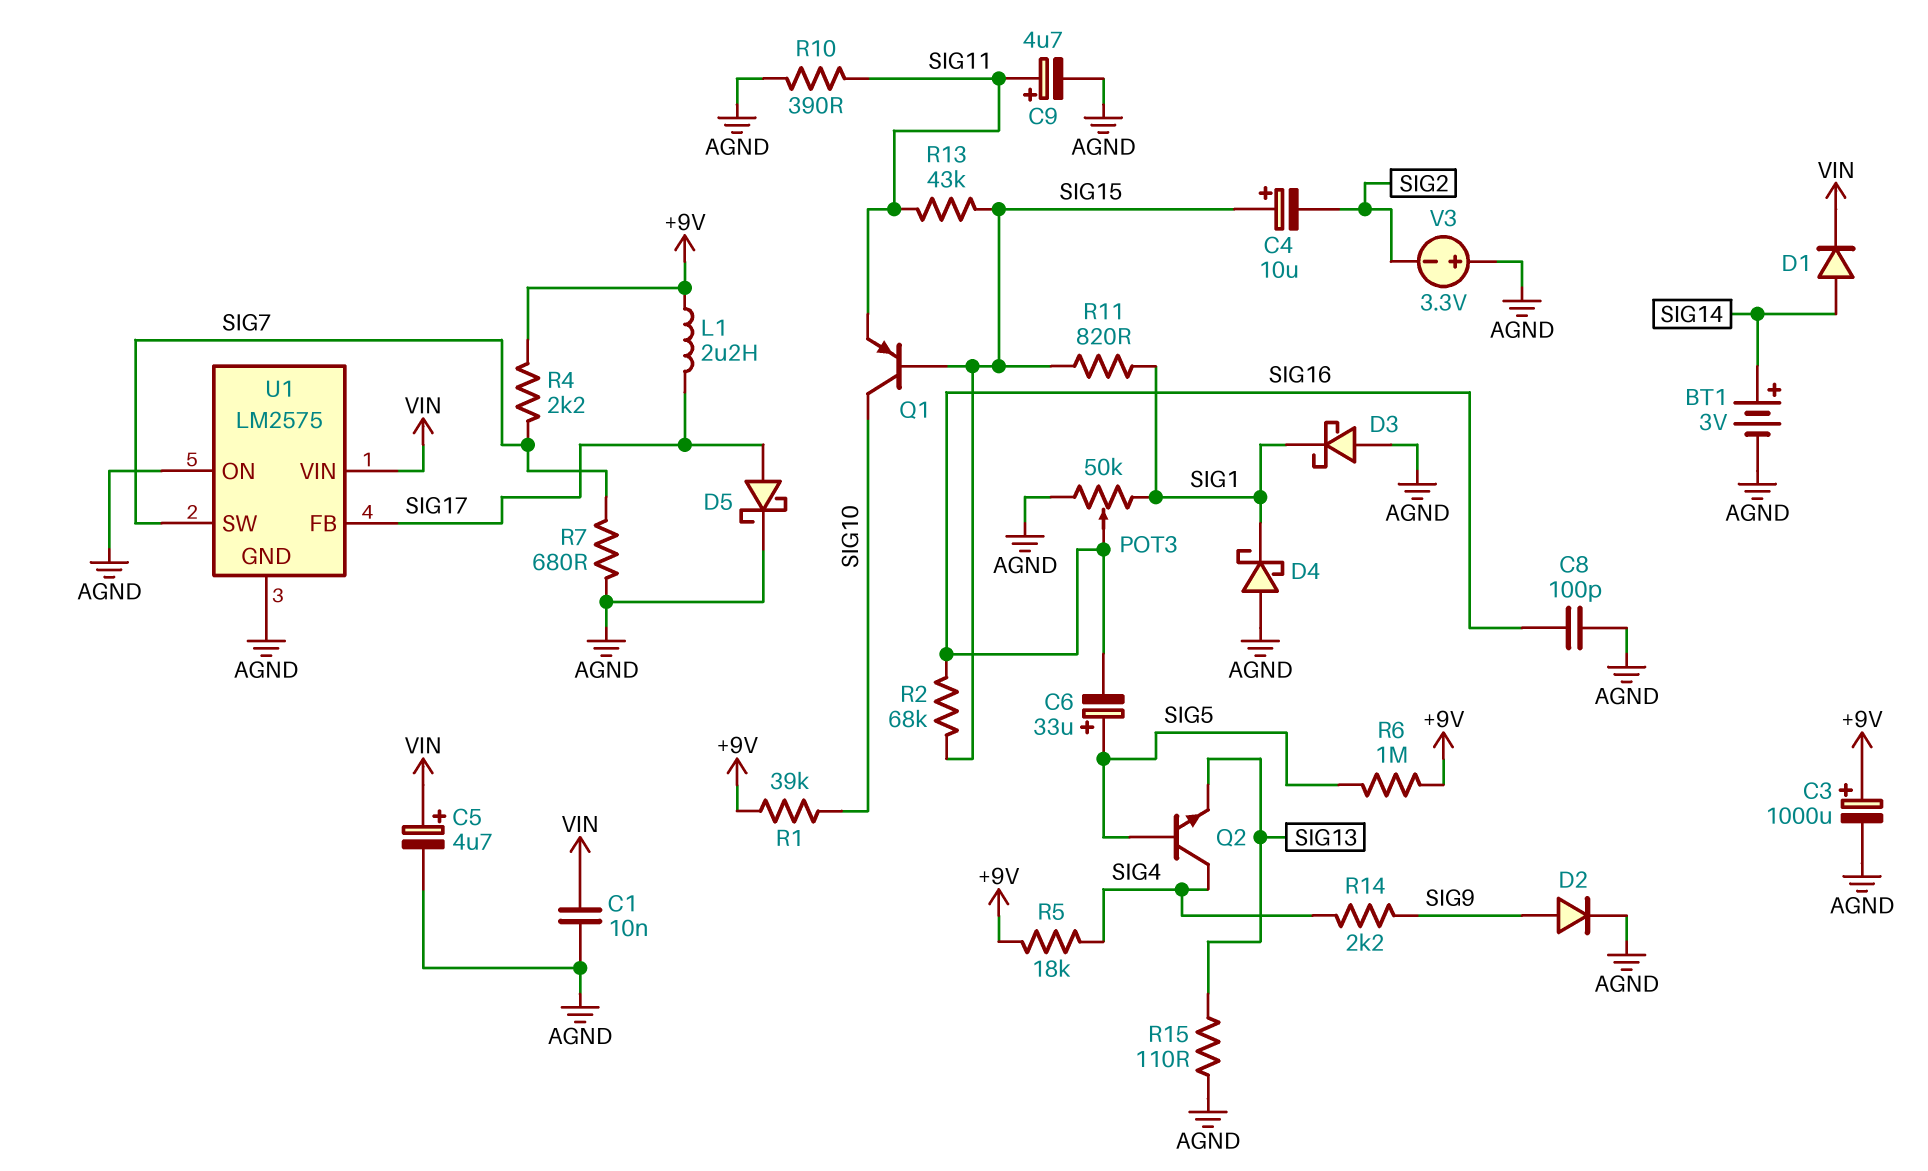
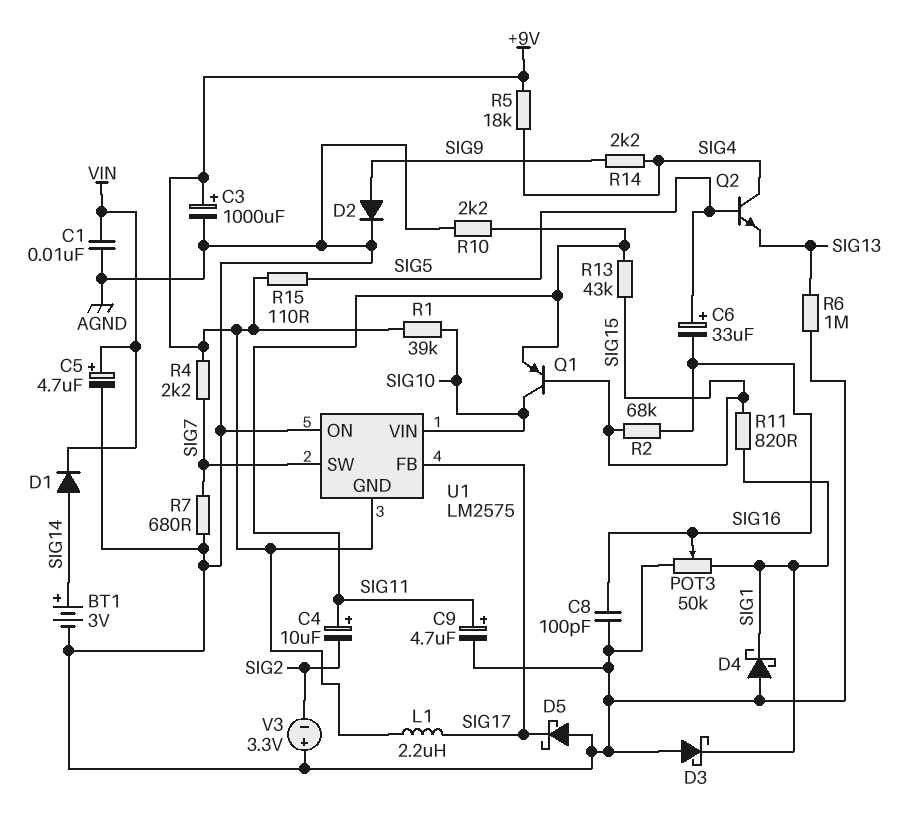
C4: 10uF (plus SIG15, minus SIG2) -> 10uF (plus SIG11, minus SIG2)
D5: schottky (A SIG17, K AGND) -> schottky (A AGND, K SIG17)
R6: 1M (+9V, SIG5) -> 1M (AGND, SIG13)
R10: 390 (AGND, SIG11) -> 2.2k (AGND, SIG11)
R15: 110 (AGND, SIG13) -> 110 (+9V, SIG5)
U1 pin GND: AGND -> +9V
U1 pin VIN: VIN -> SIG10

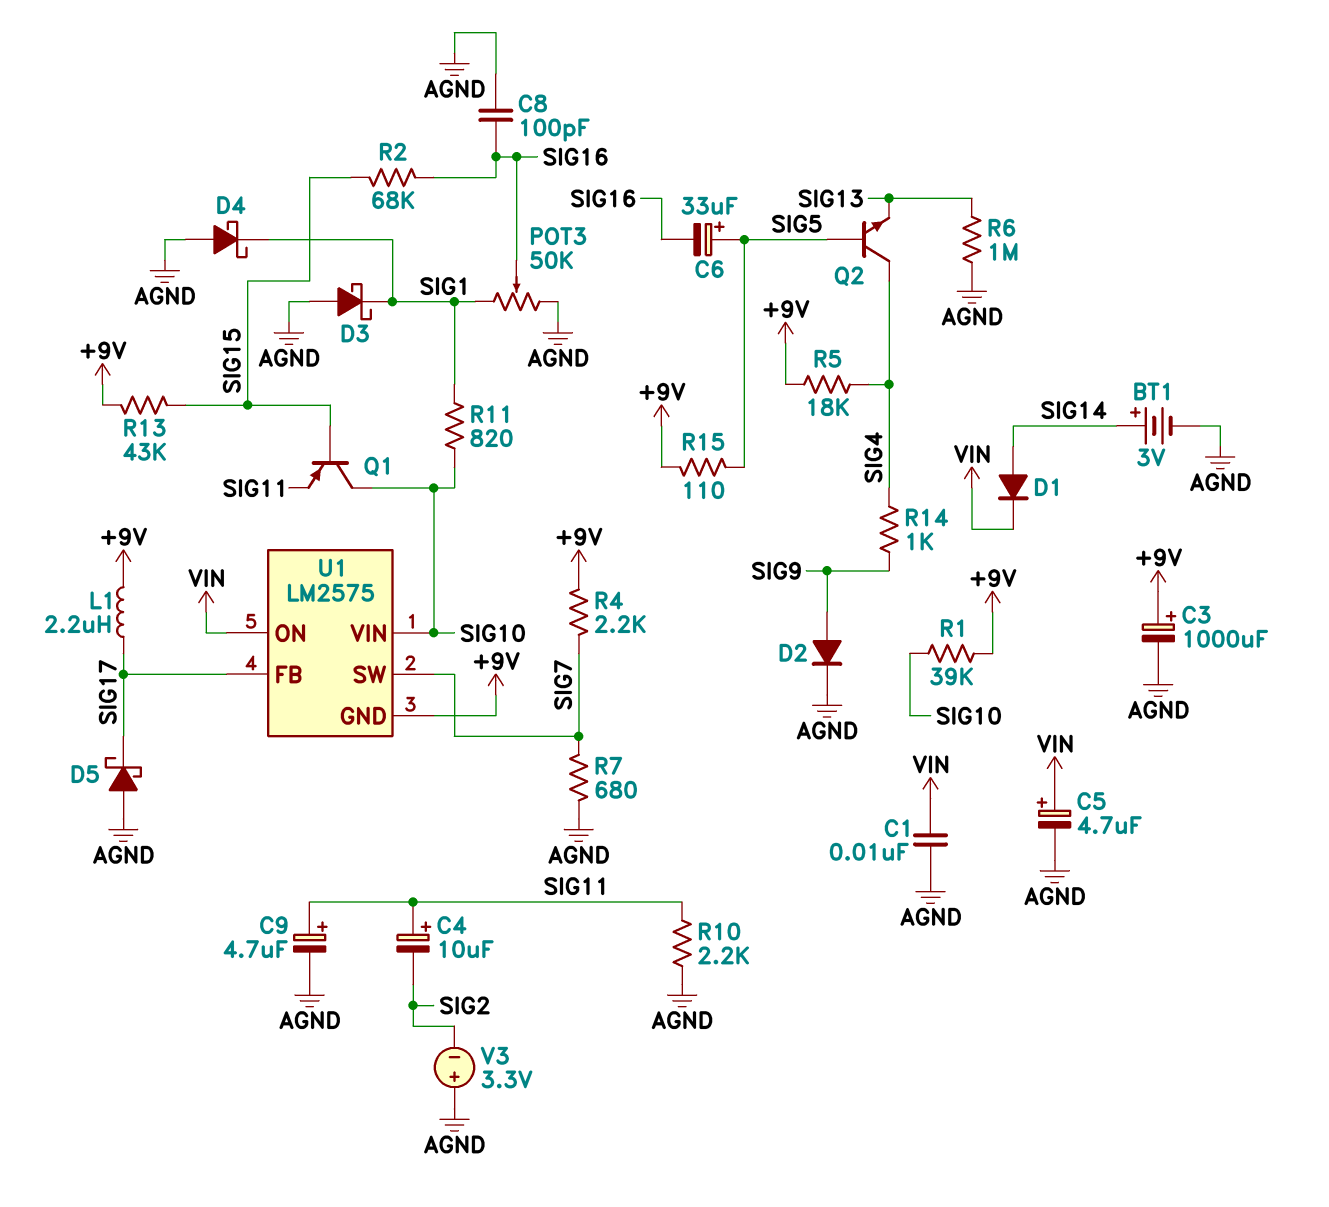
R11: 820 (SIG1, SIG15) -> 820 (SIG1, SIG10)
R13: 43k (SIG11, SIG15) -> 43k (+9V, SIG15)
R14: 2.2k (SIG4, SIG9) -> 1k (SIG4, SIG9)
U1 pin ON: AGND -> VIN

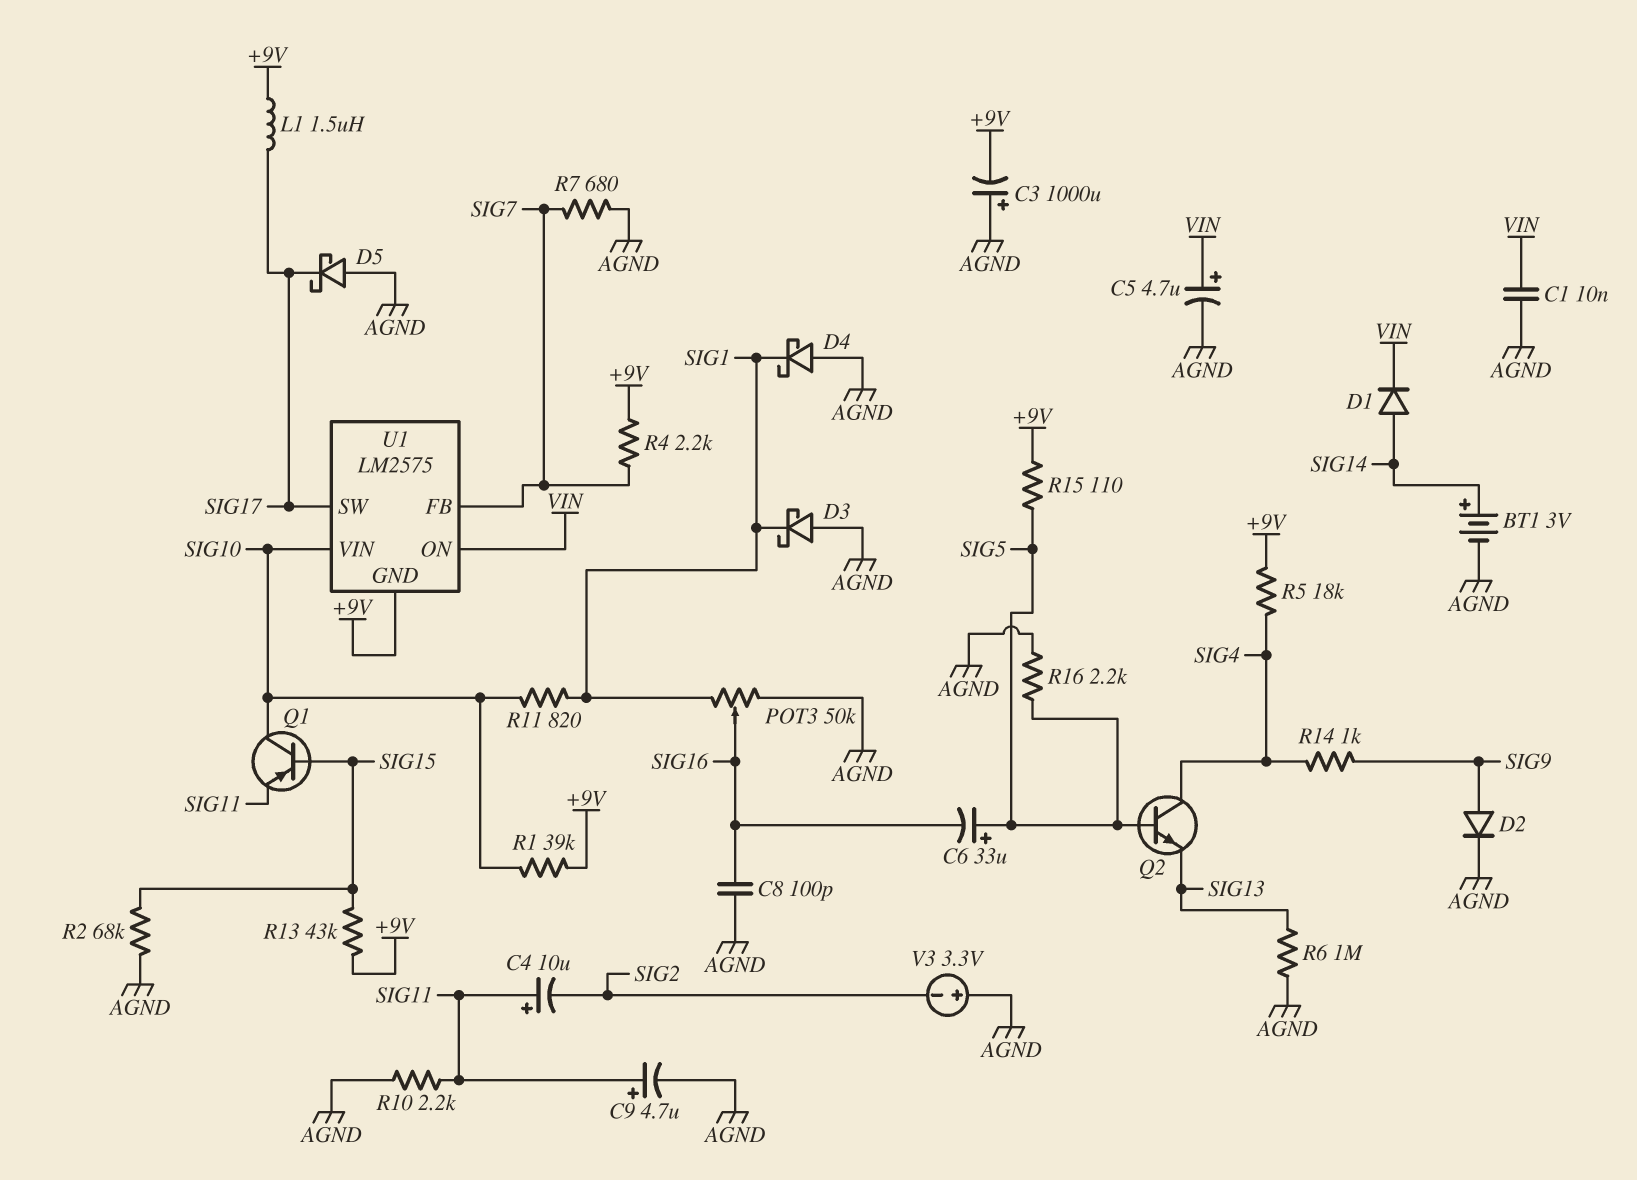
C3: 1000uF (plus +9V, minus AGND) -> 1000uF (plus AGND, minus +9V)
L1: 2.2uH (+9V, SIG17) -> 1.5uH (+9V, SIG17)
R2: 68k (SIG15, SIG16) -> 68k (AGND, SIG15)
R16: none -> 2.2k (AGND, SIG5)
U1 pin FB: SIG17 -> SIG7
U1 pin SW: SIG7 -> SIG17

